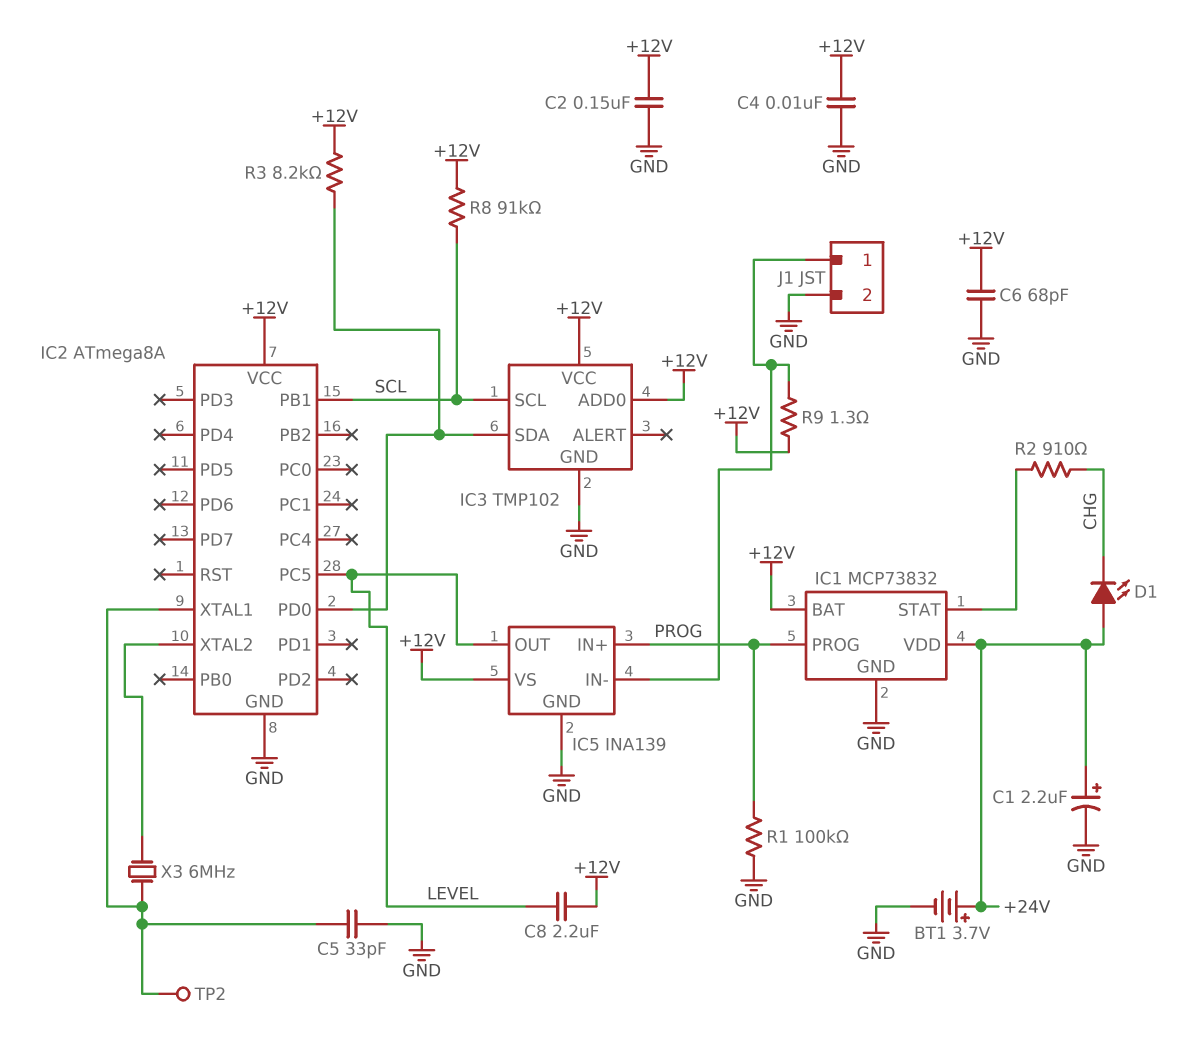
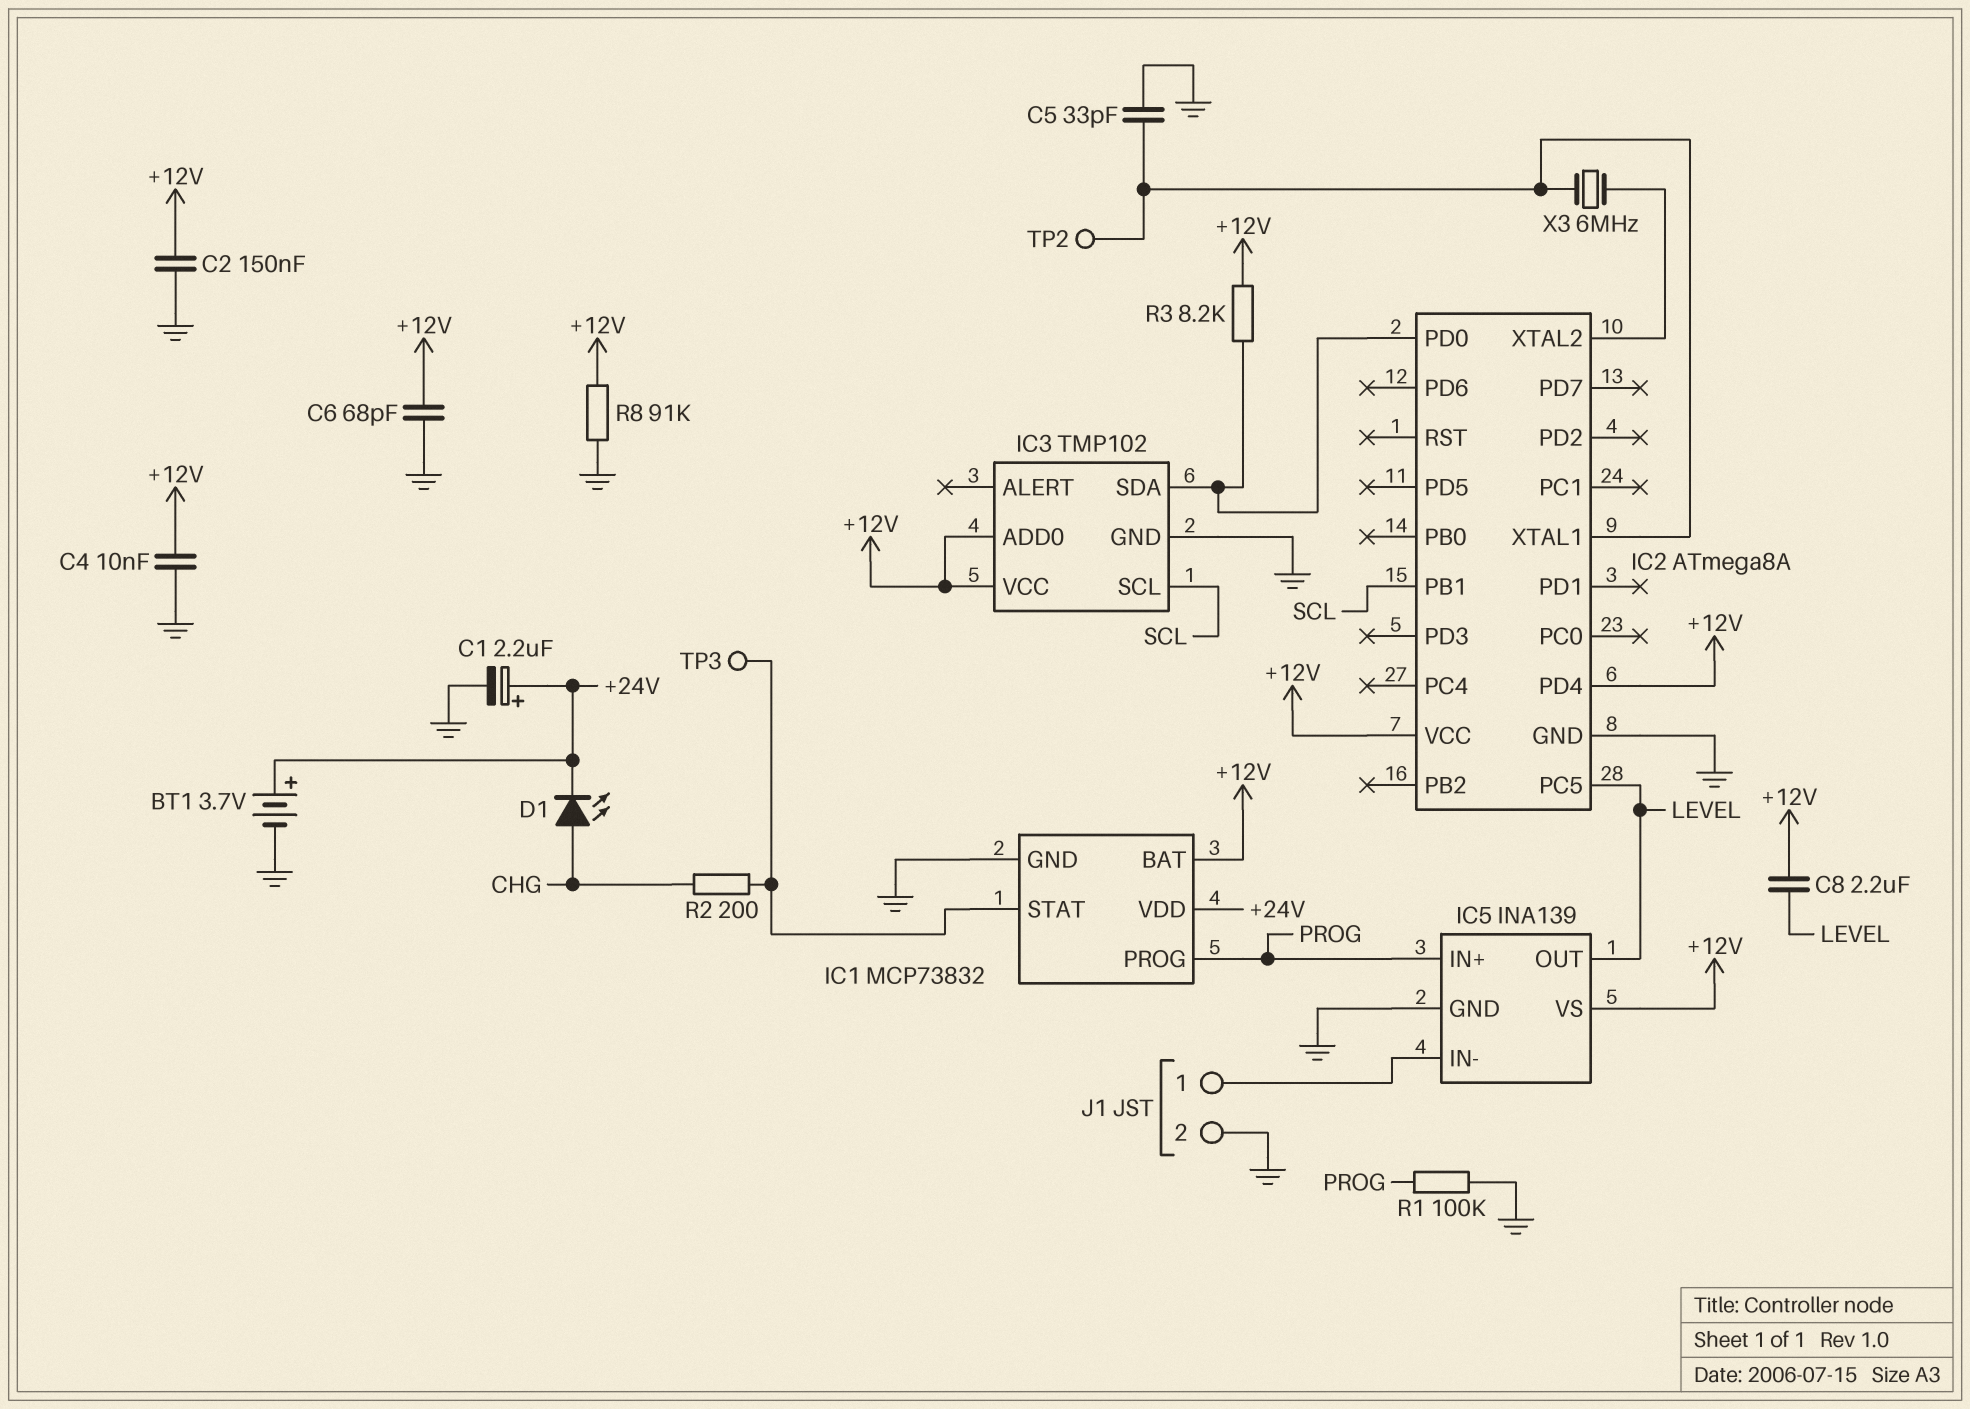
D1: LED (A +24V, K CHG) -> LED (A CHG, K +24V)
IC2 pin PD4: none -> +12V
R2: 910 (CHG, IC1/STAT) -> 200 (CHG, IC1/STAT)
R8: 91k (+12V, SCL) -> 91k (+12V, GND)
R9: 1.3 (+12V, IC5/IN-) -> none
TP3: none -> test point (IC1/STAT)

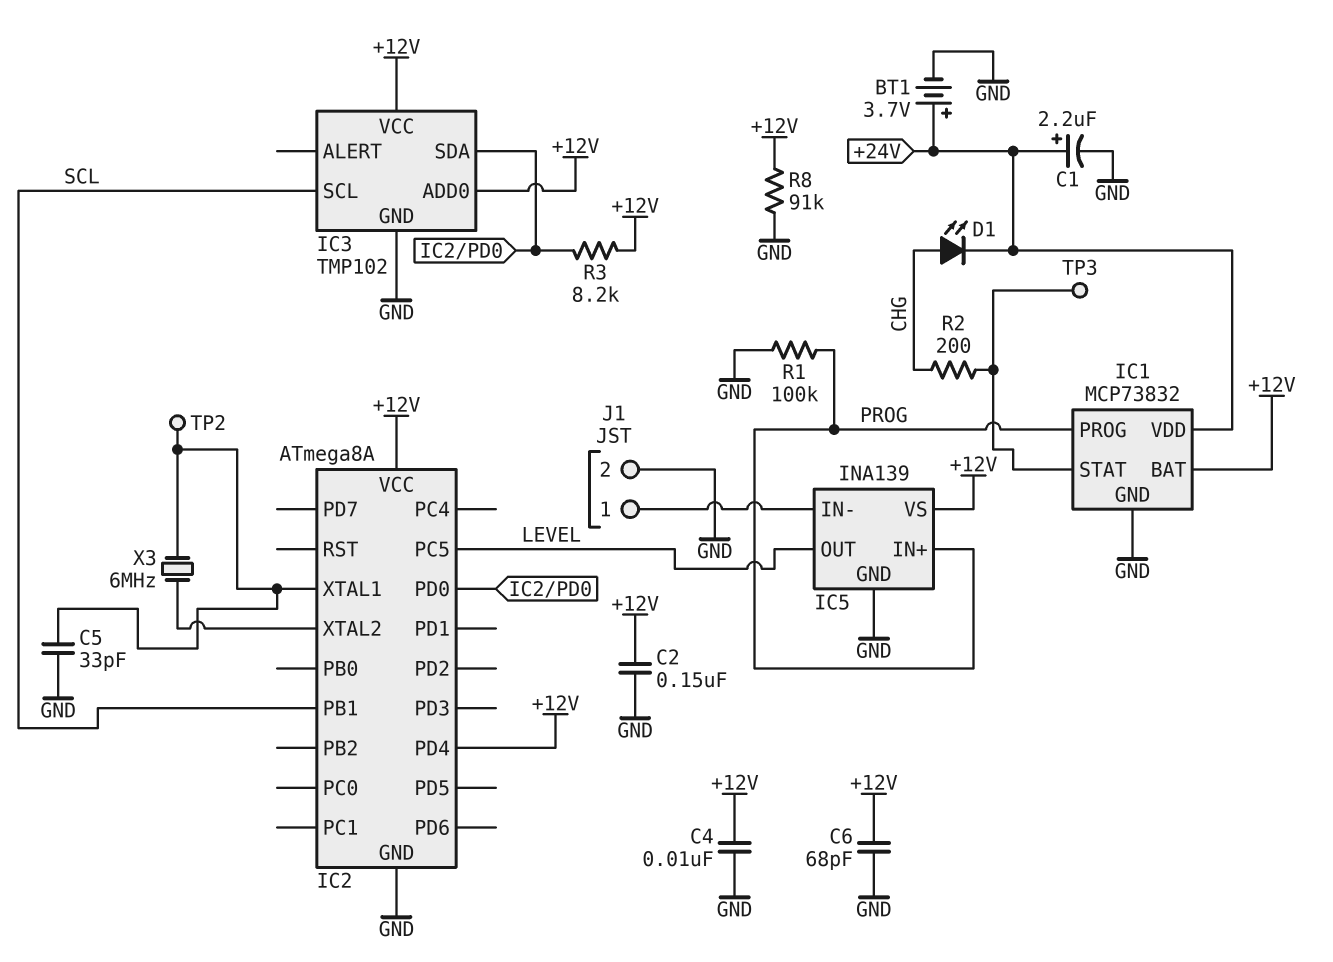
C8: 2.2uF (+12V, LEVEL) -> none

